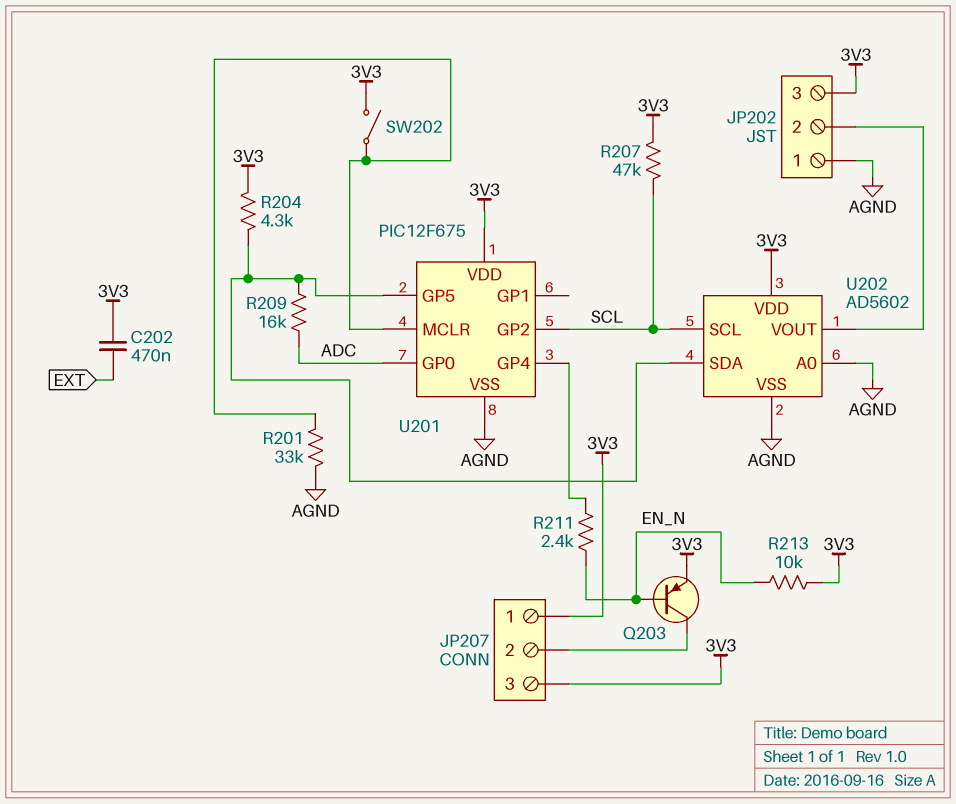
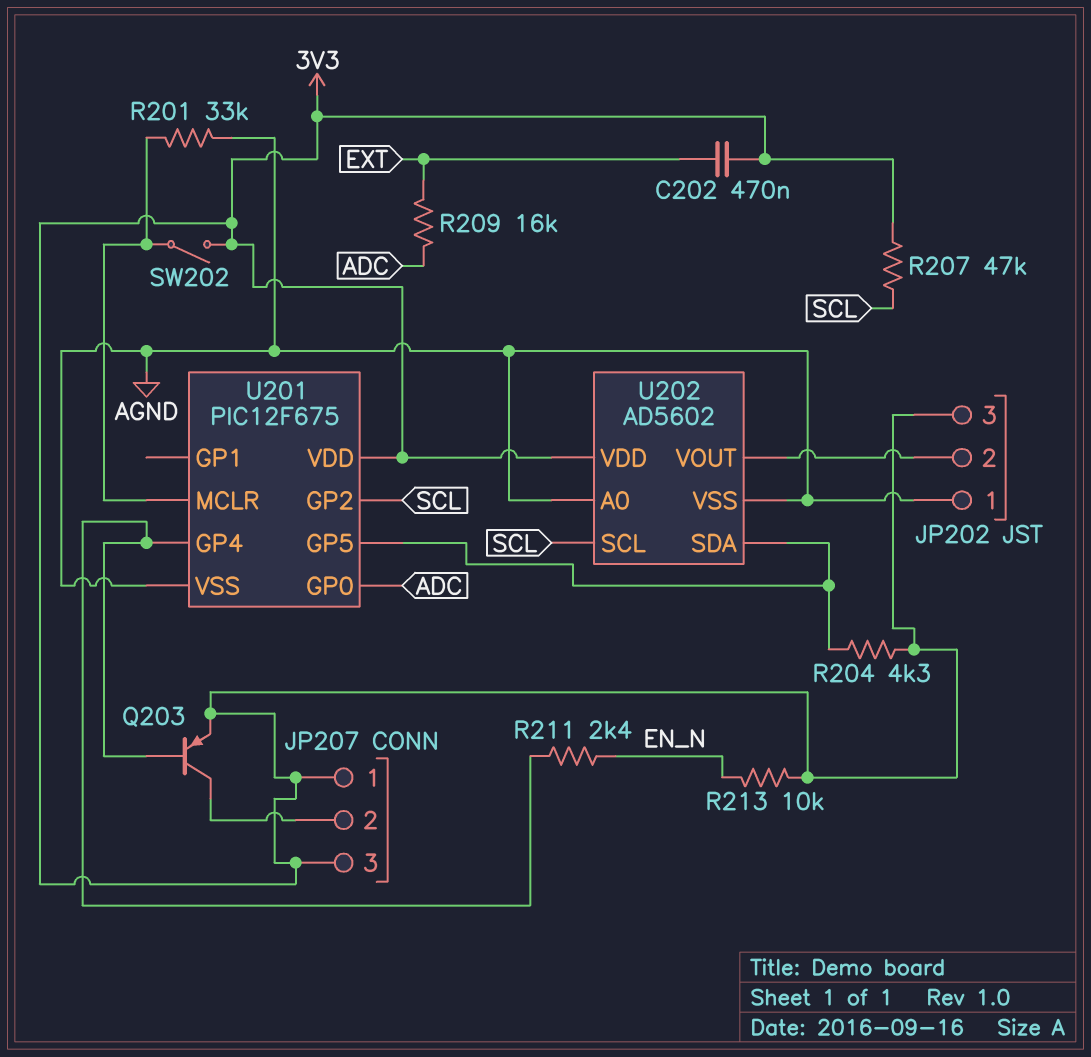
Q203: PNP (B EN_N, C JP207/2, E 3V3) -> PNP (B U201/GP4, C JP207/2, E 3V3)
R209: 16k (ADC, U201/GP5) -> 16k (ADC, EXT)

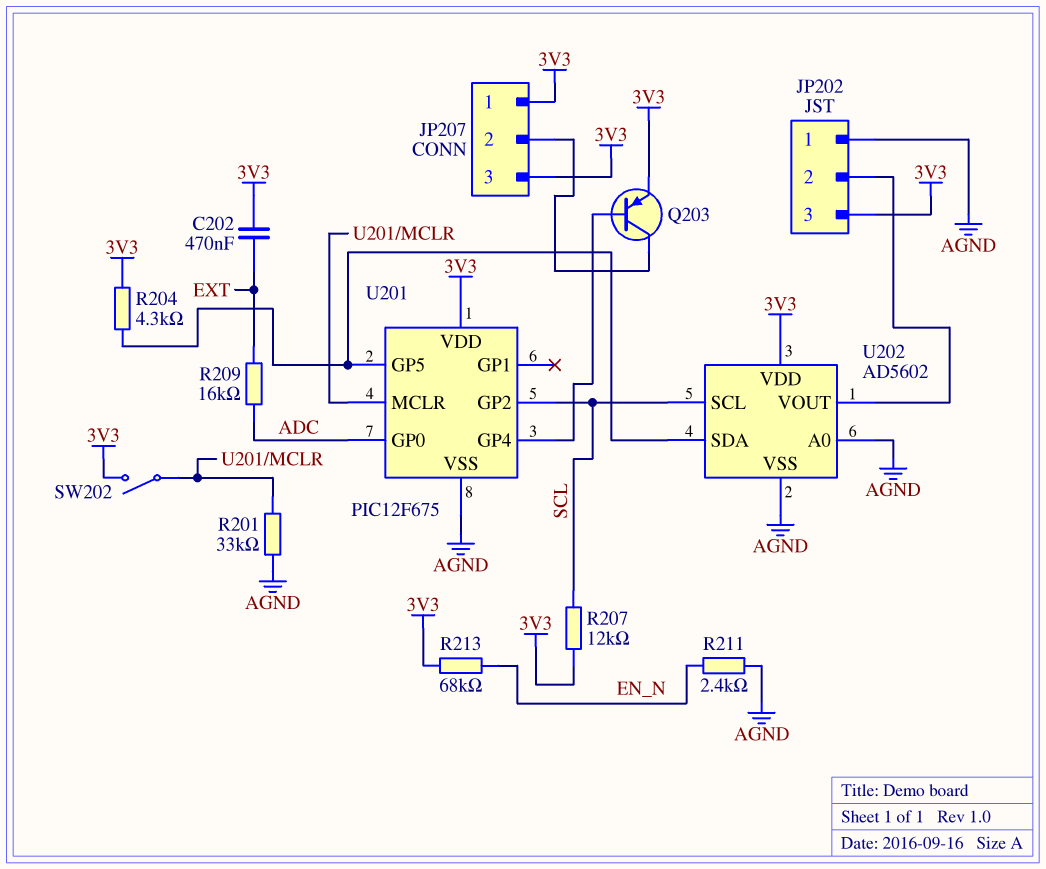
R207: 47k (3V3, SCL) -> 12k (3V3, SCL)
R211: 2.4k (EN_N, U201/GP4) -> 2.4k (AGND, EN_N)
R213: 10k (3V3, EN_N) -> 68k (3V3, EN_N)

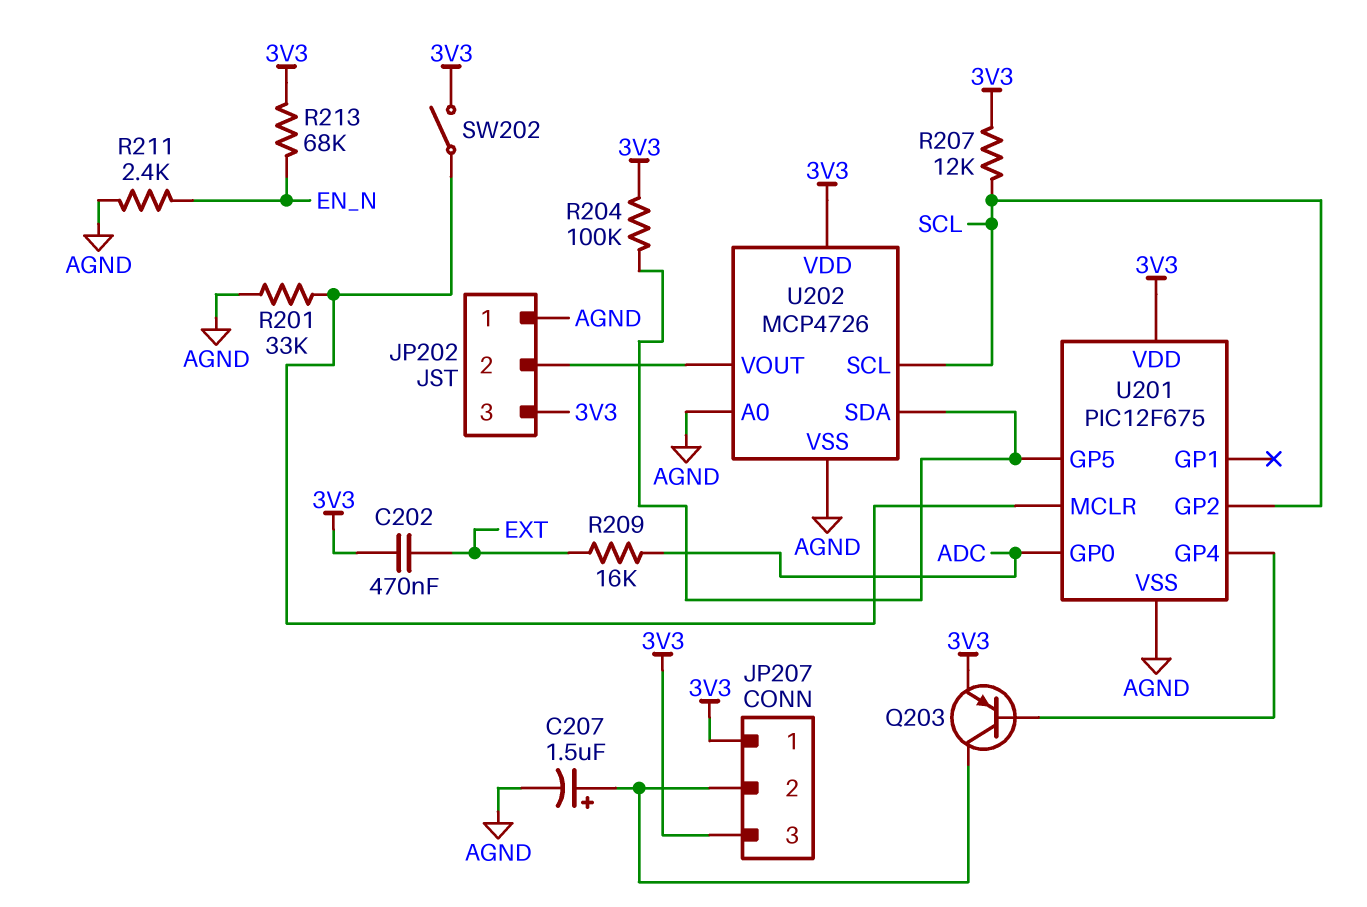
C207: none -> 1.5uF (plus JP207/2, minus AGND)
R204: 4.3k (3V3, U201/GP5) -> 100k (3V3, U201/GP5)
U202: AD5602 -> MCP4726

